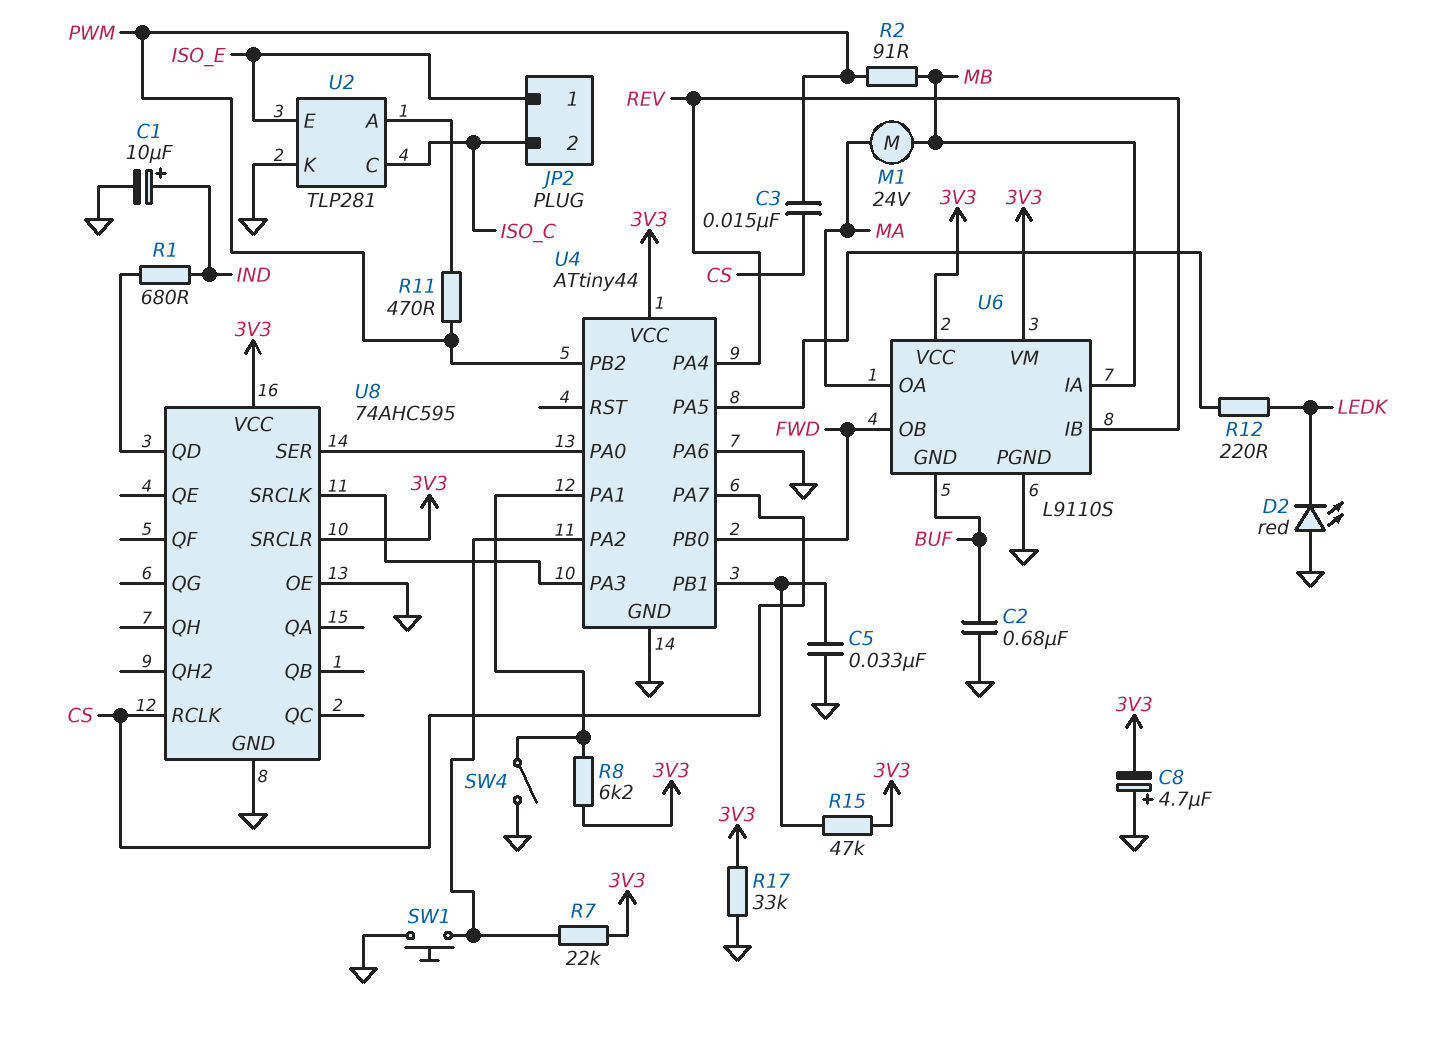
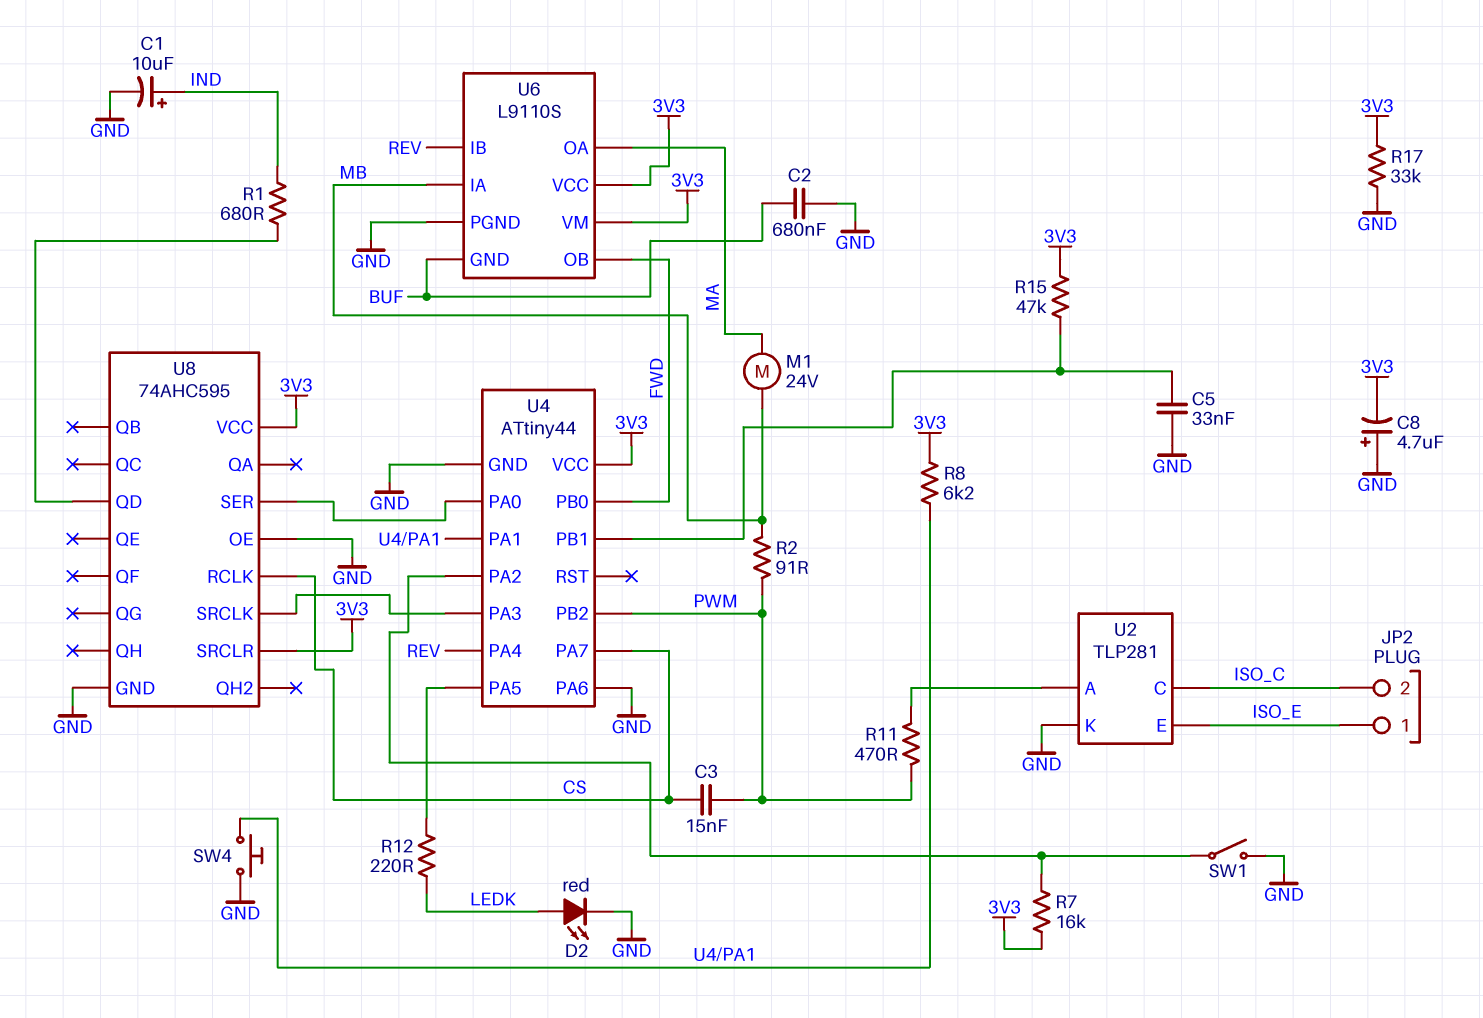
D2: LED red (A GND, K LEDK) -> LED red (A LEDK, K GND)
R7: 22k (3V3, U4/PA2) -> 16k (3V3, U4/PA2)
SW1: button (GND, U4/PA2) -> switch (GND, U4/PA2)
SW4: switch (GND, U4/PA1) -> button (GND, U4/PA1)

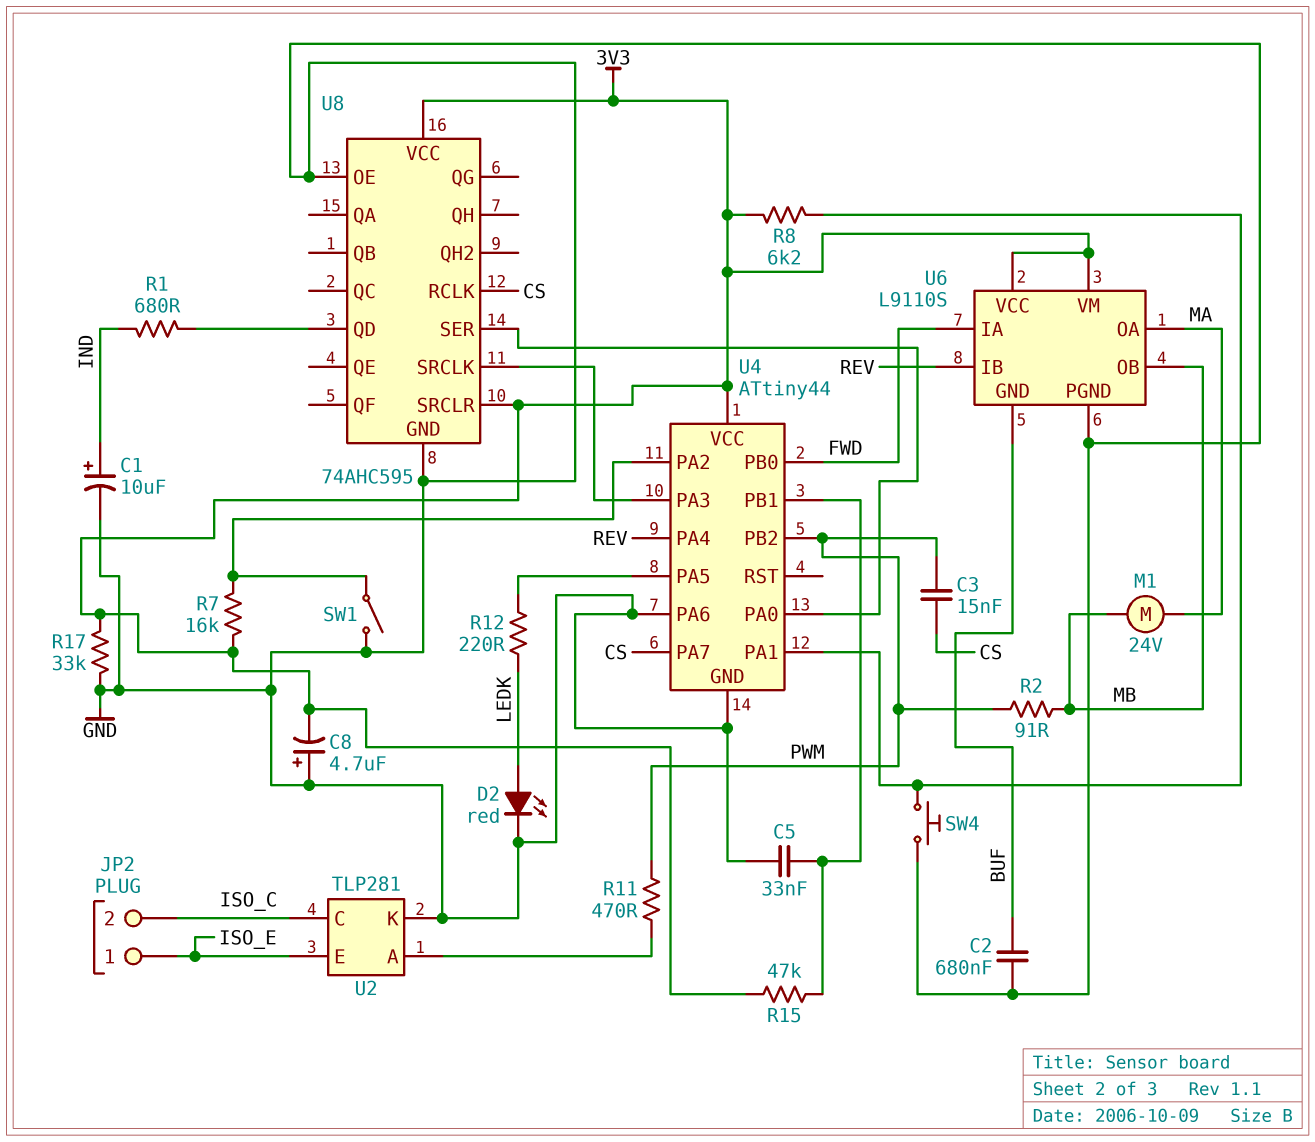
U6 pin IA: MB -> FWD
U6 pin OB: FWD -> MB

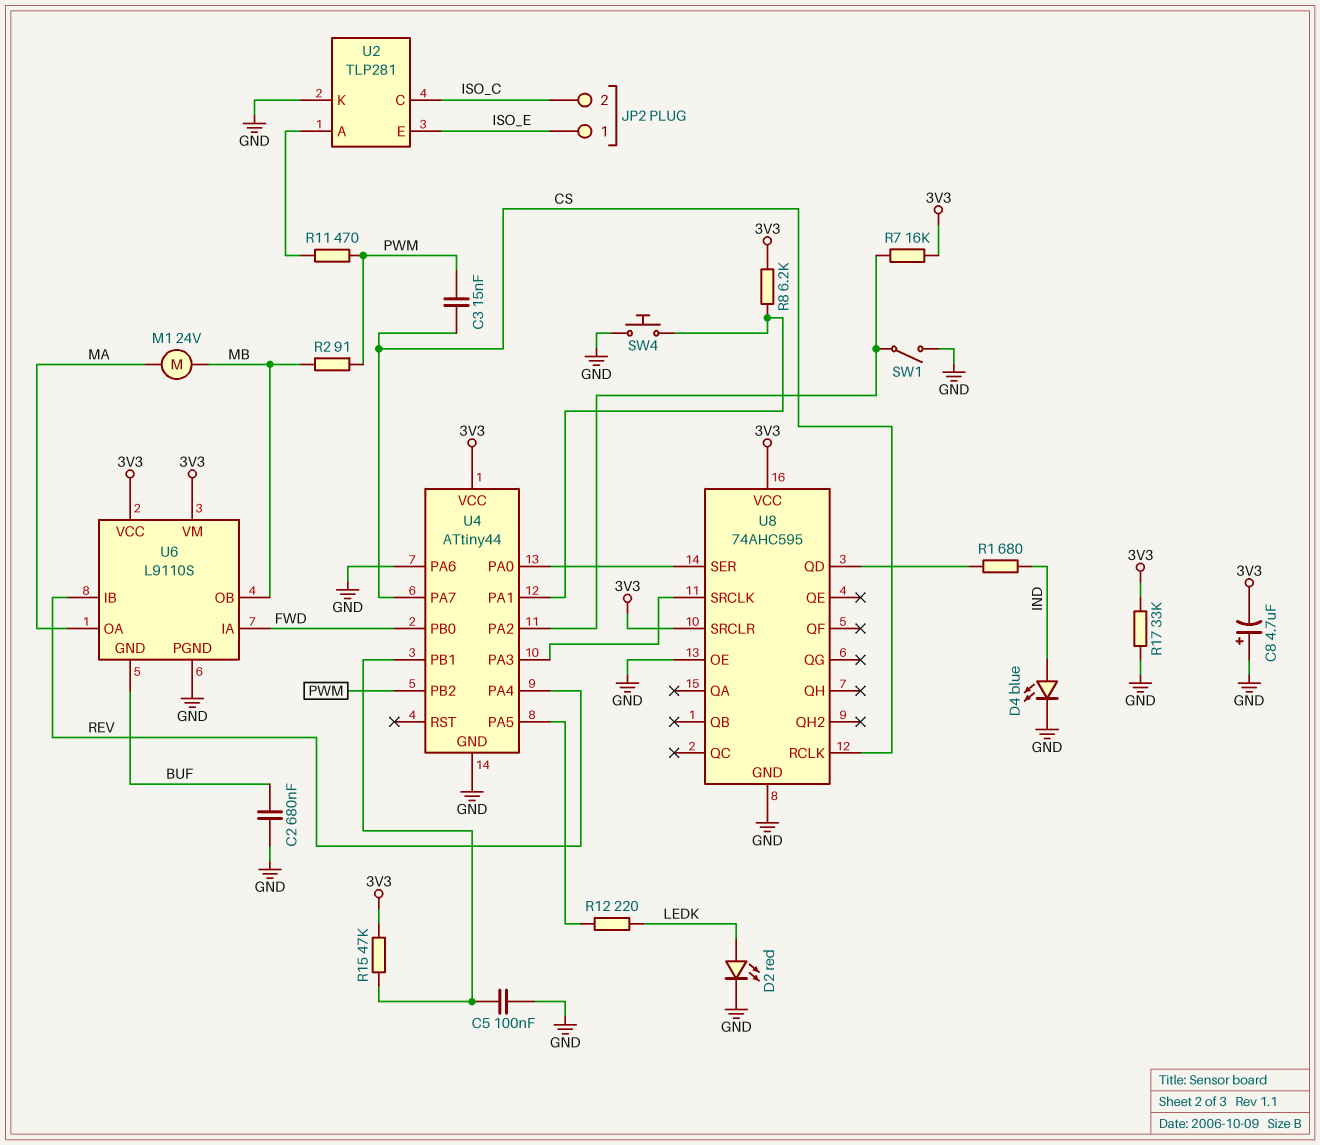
C1: 10uF (plus IND, minus GND) -> none
C5: 33nF (GND, U4/PB1) -> 100nF (GND, U4/PB1)
D4: none -> LED blue (A IND, K GND)

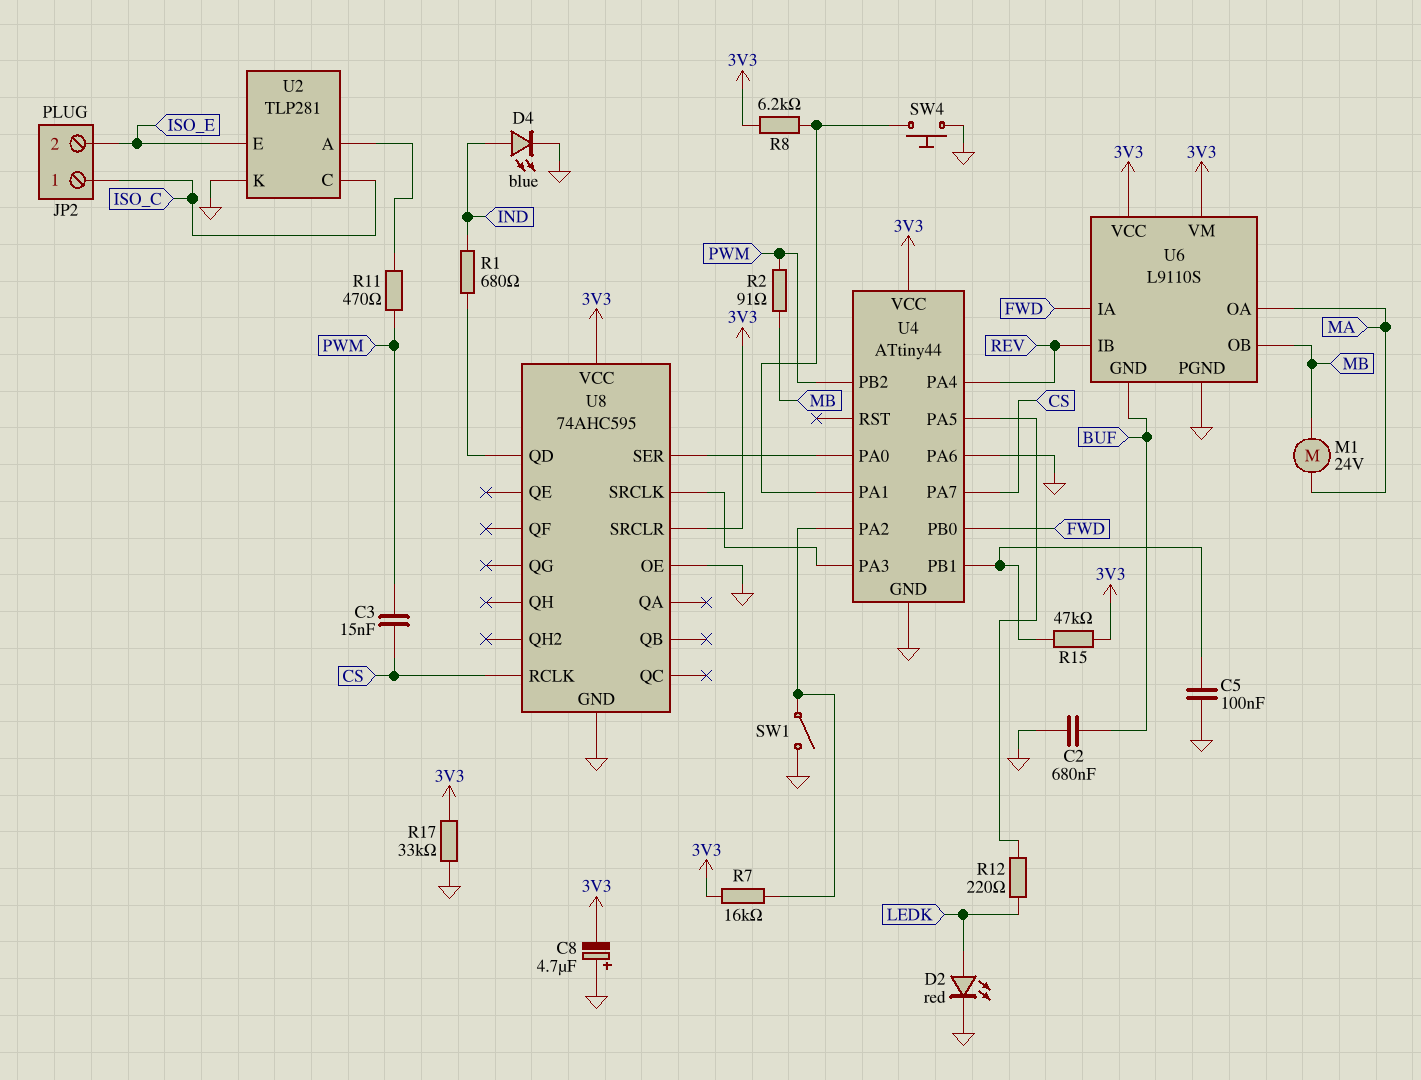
JP2 pin 1: ISO_E -> ISO_C
JP2 pin 2: ISO_C -> ISO_E

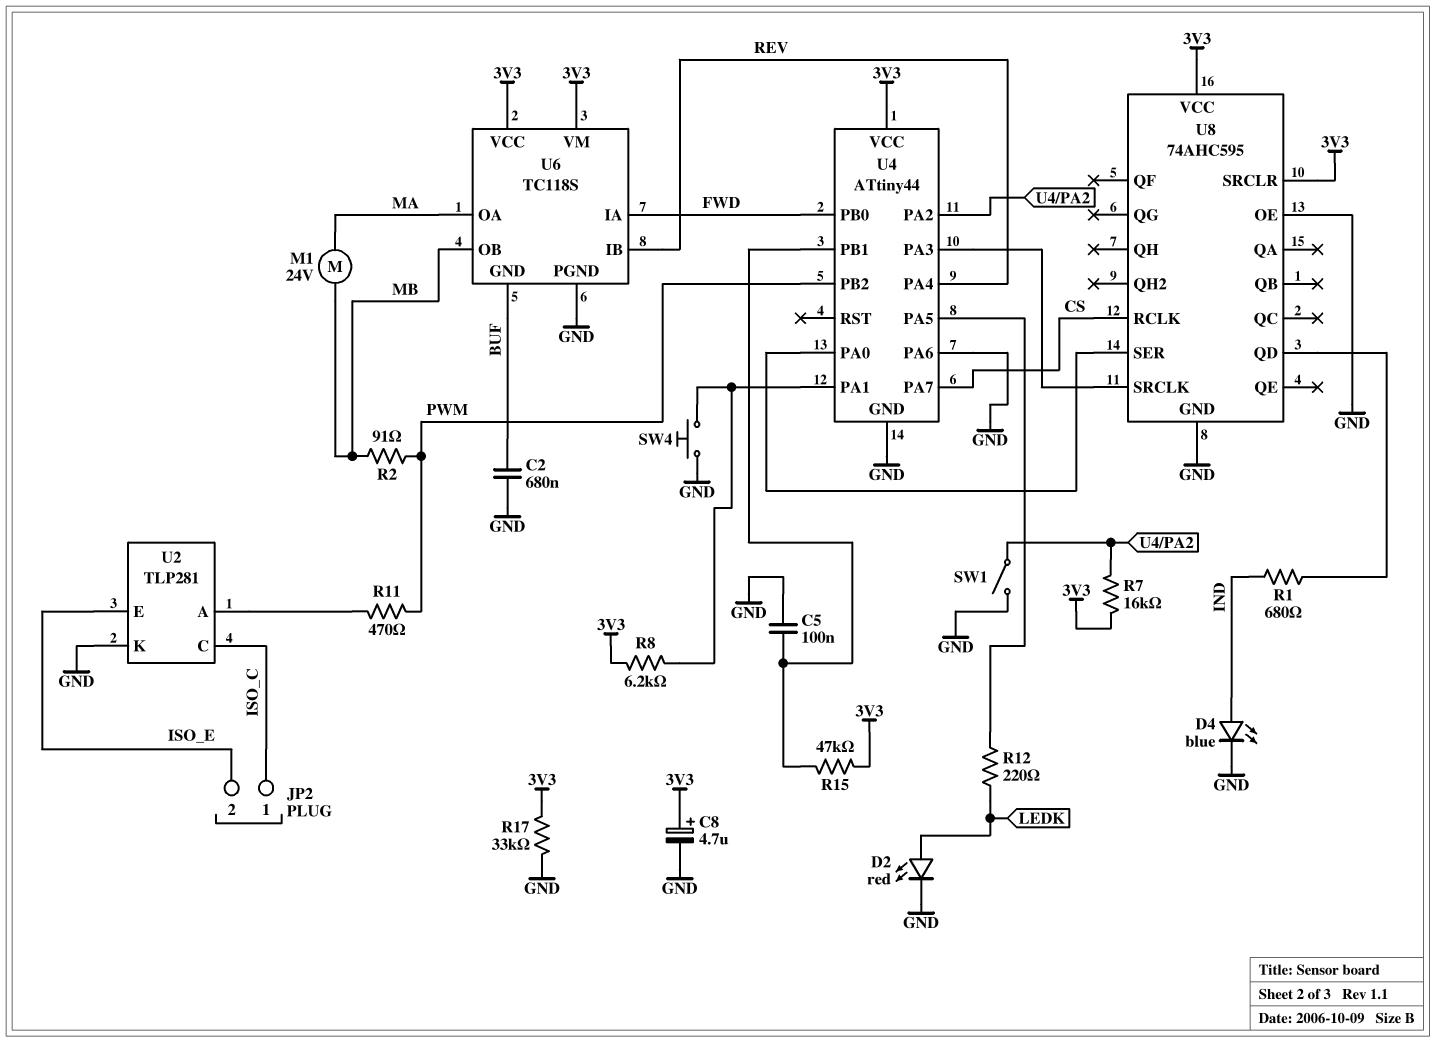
C3: 15nF (CS, PWM) -> none
C8: 4.7uF (plus GND, minus 3V3) -> 4.7uF (plus 3V3, minus GND)
U6: L9110S -> TC118S

